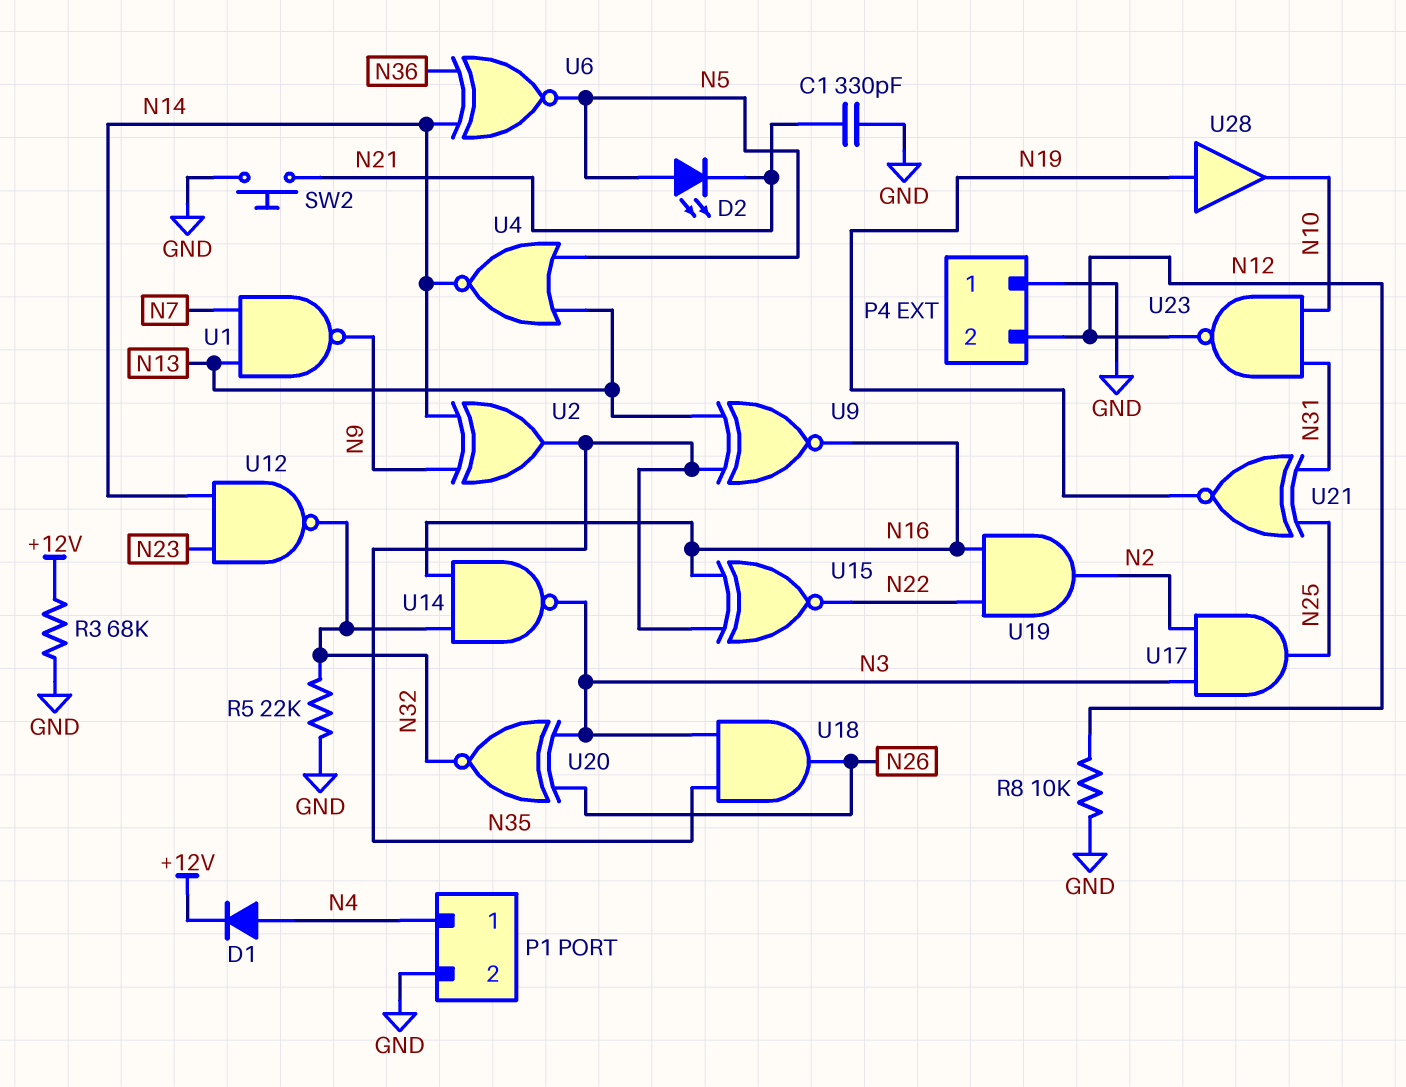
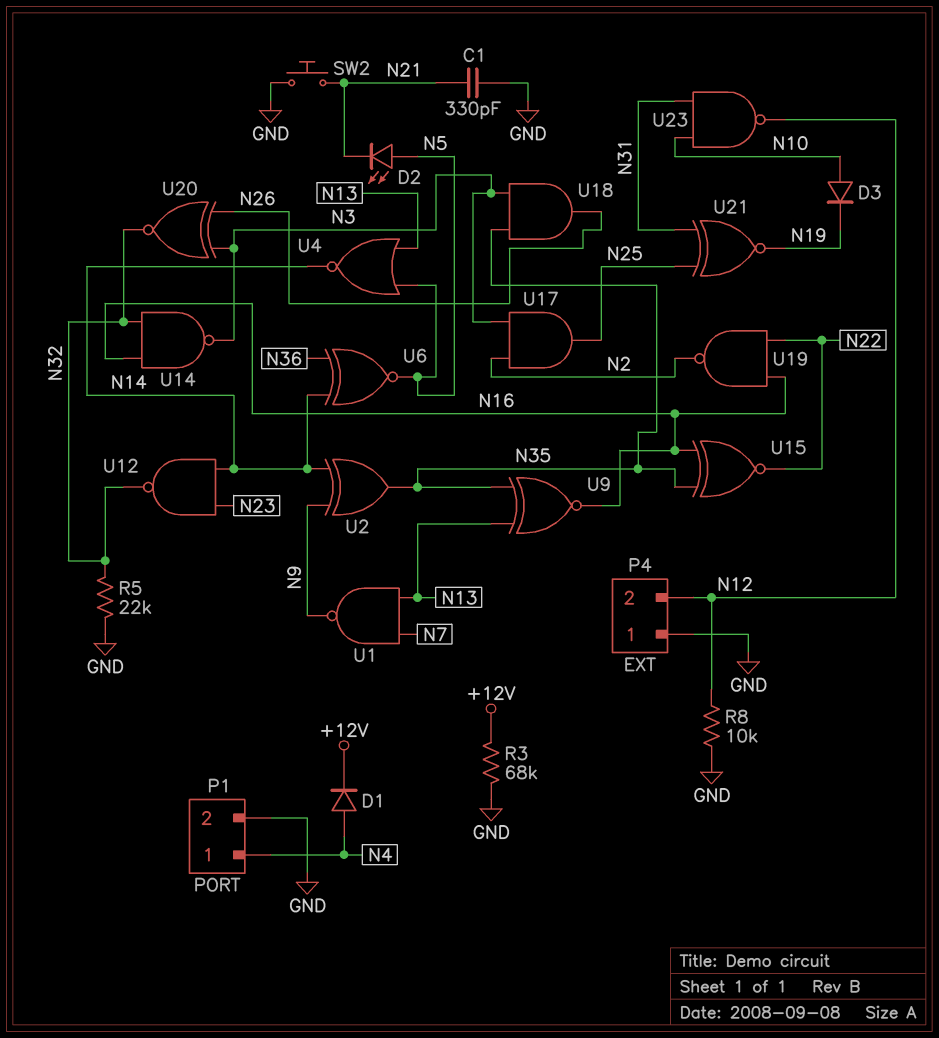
D3: none -> diode (A N10, K N19)
U19: AND (in N16, in N22, out N2) -> NAND (in N16, in N22, out N2)
U28: buffer (in N19, out N10) -> none

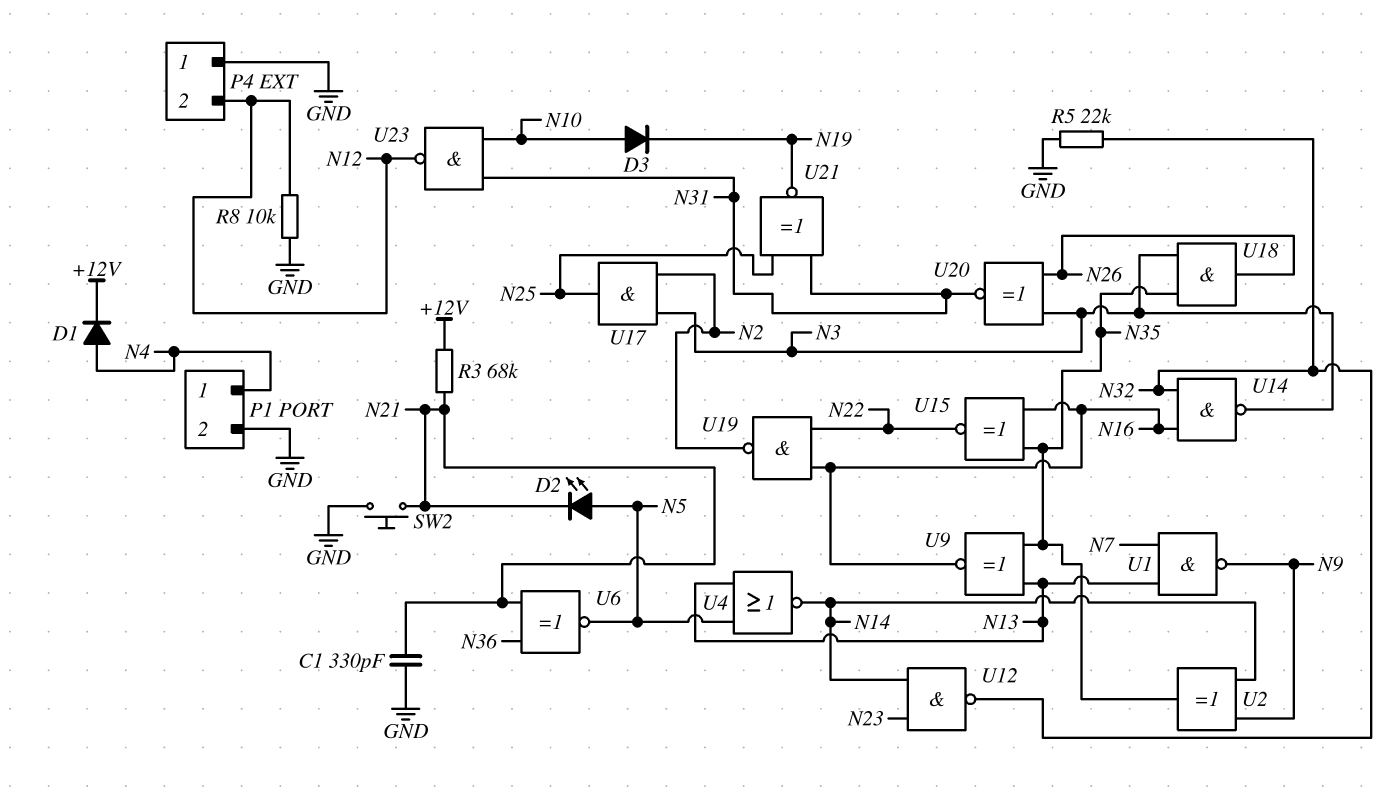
R3: 68k (+12V, GND) -> 68k (+12V, N21)
U6: XNOR (in N14, in N36, out N5) -> XNOR (in N21, in N36, out N5)
U20: XNOR (in N3, in N26, out N32) -> XNOR (in N3, in N26, out N31)

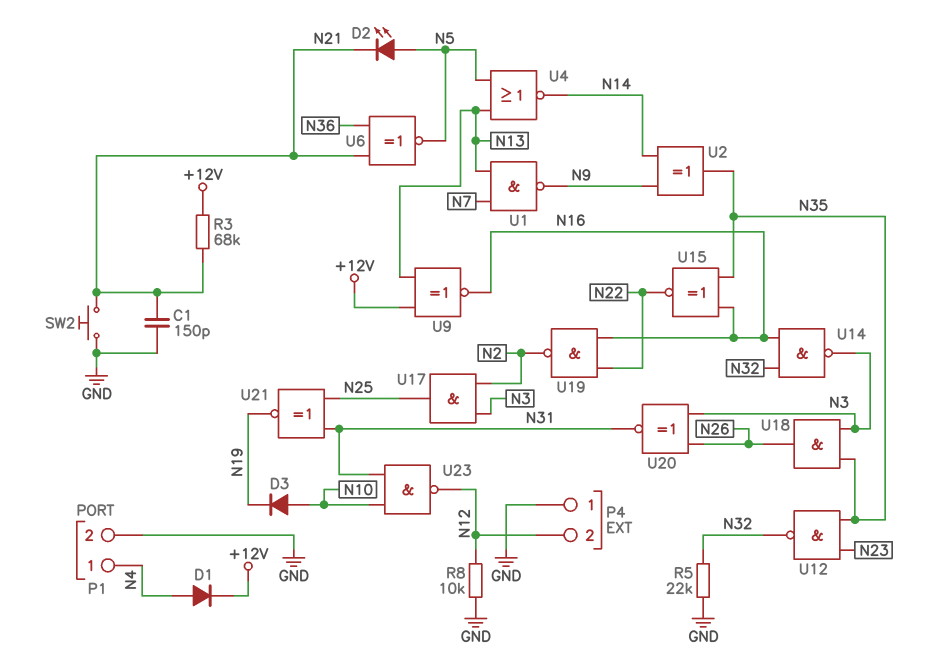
C1: 330pF (GND, N21) -> 150pF (GND, N21)
U9: XNOR (in N13, in N35, out N16) -> XNOR (in +12V, in N13, out N16)
U12: NAND (in N14, in N23, out N32) -> NAND (in N23, in N35, out N32)

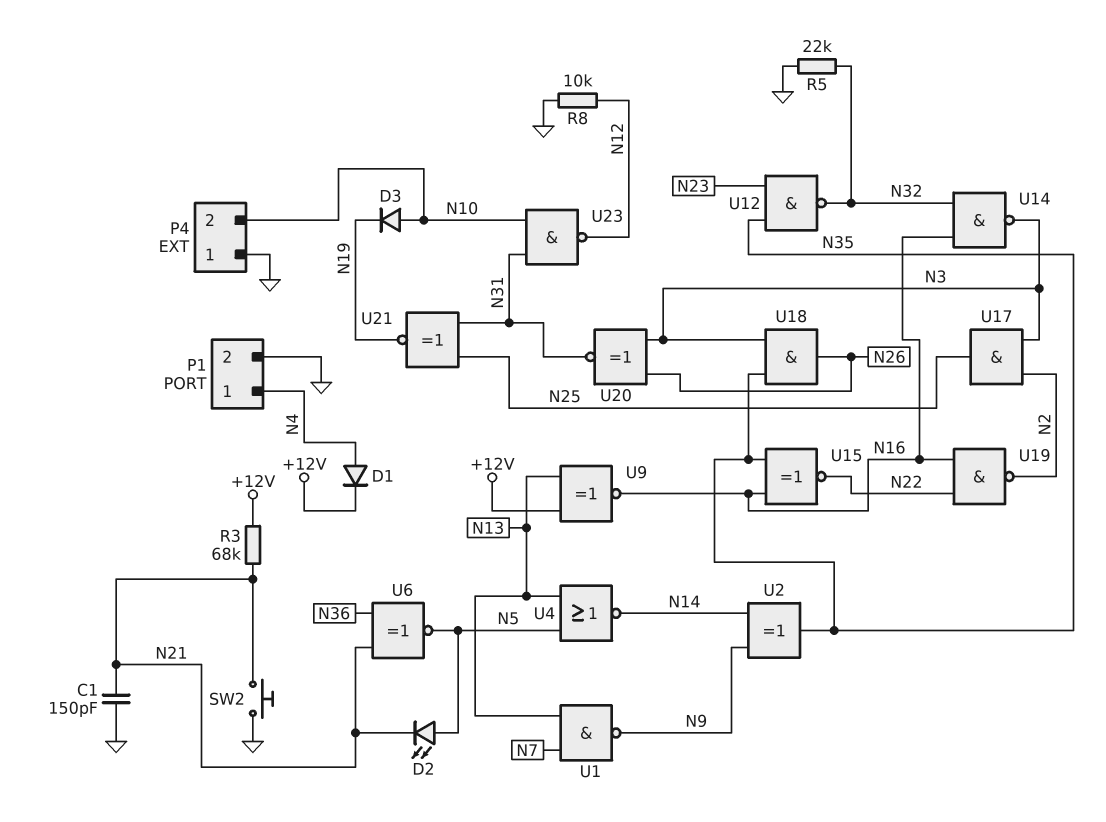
P4 pin 2: N12 -> N10

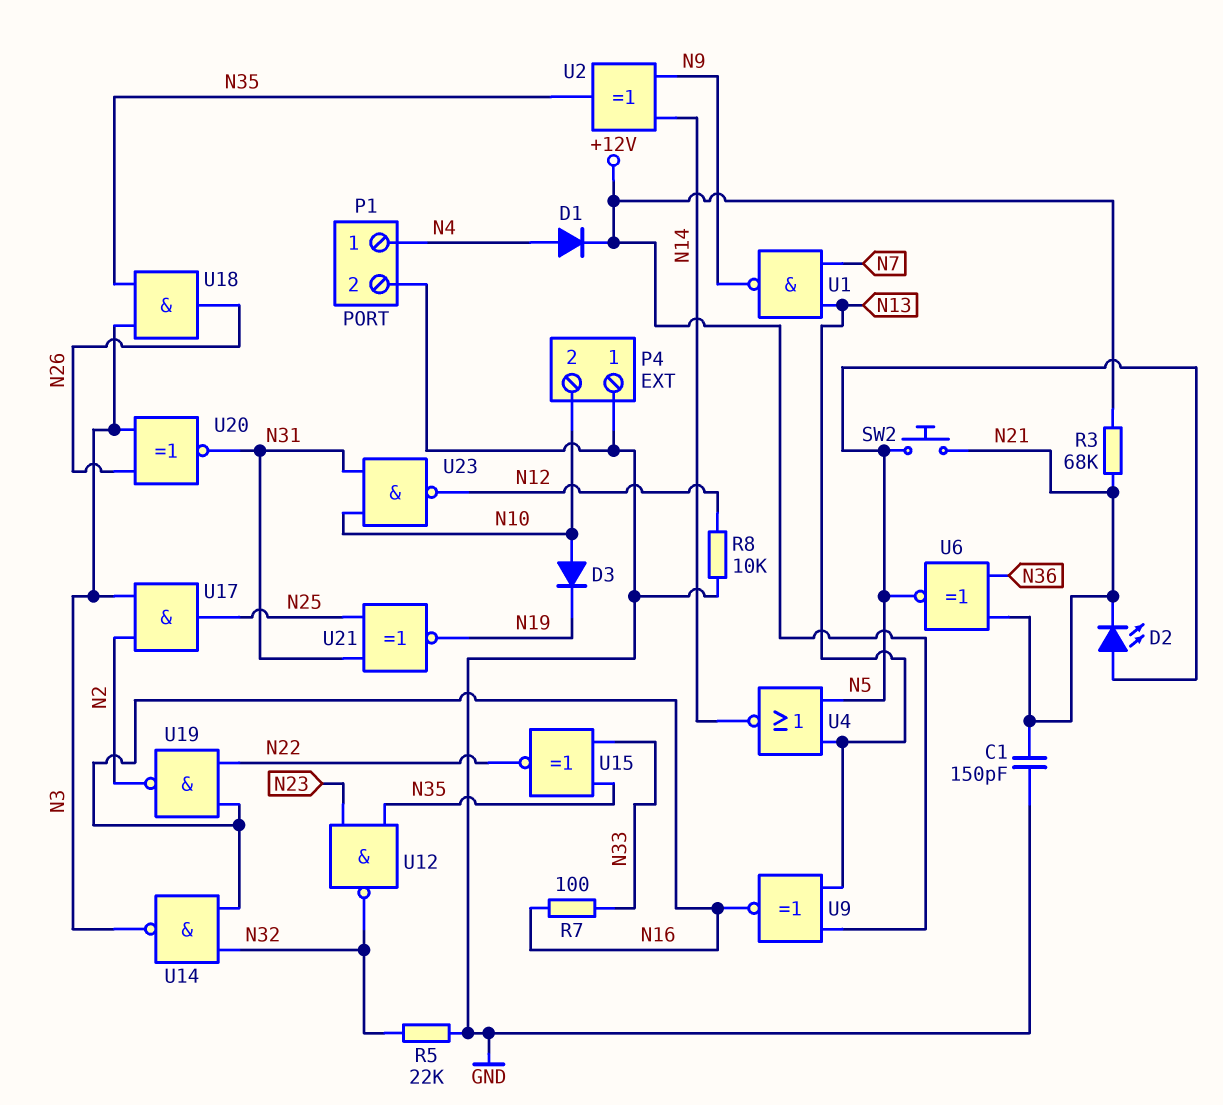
R7: none -> 100 (N16, N33)
SW2: button (GND, N21) -> button (N5, N21)
U15: XNOR (in N16, in N35, out N22) -> XNOR (in N33, in N35, out N22)

